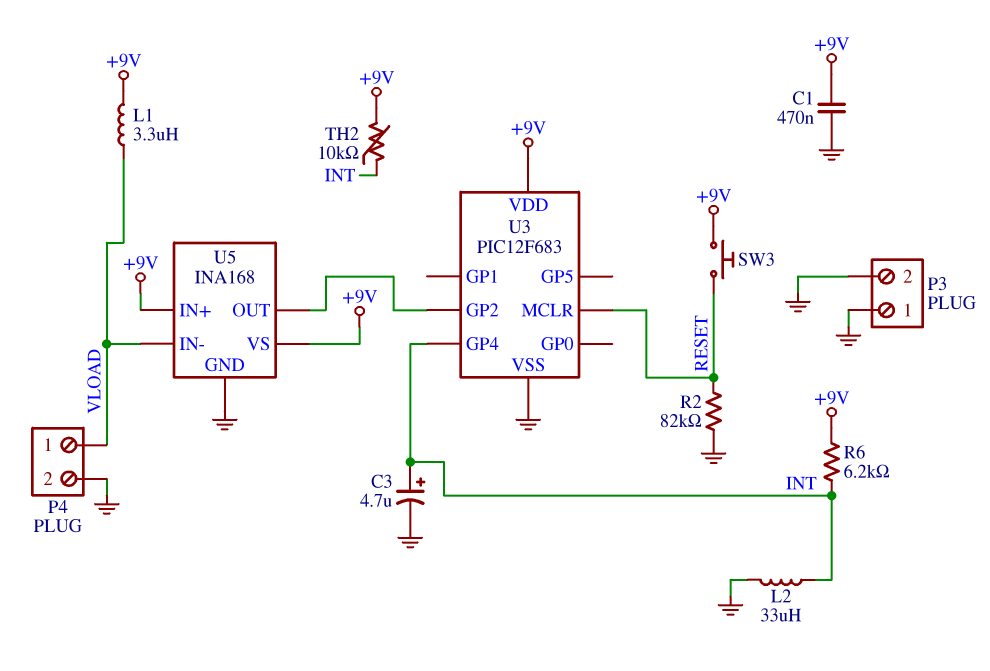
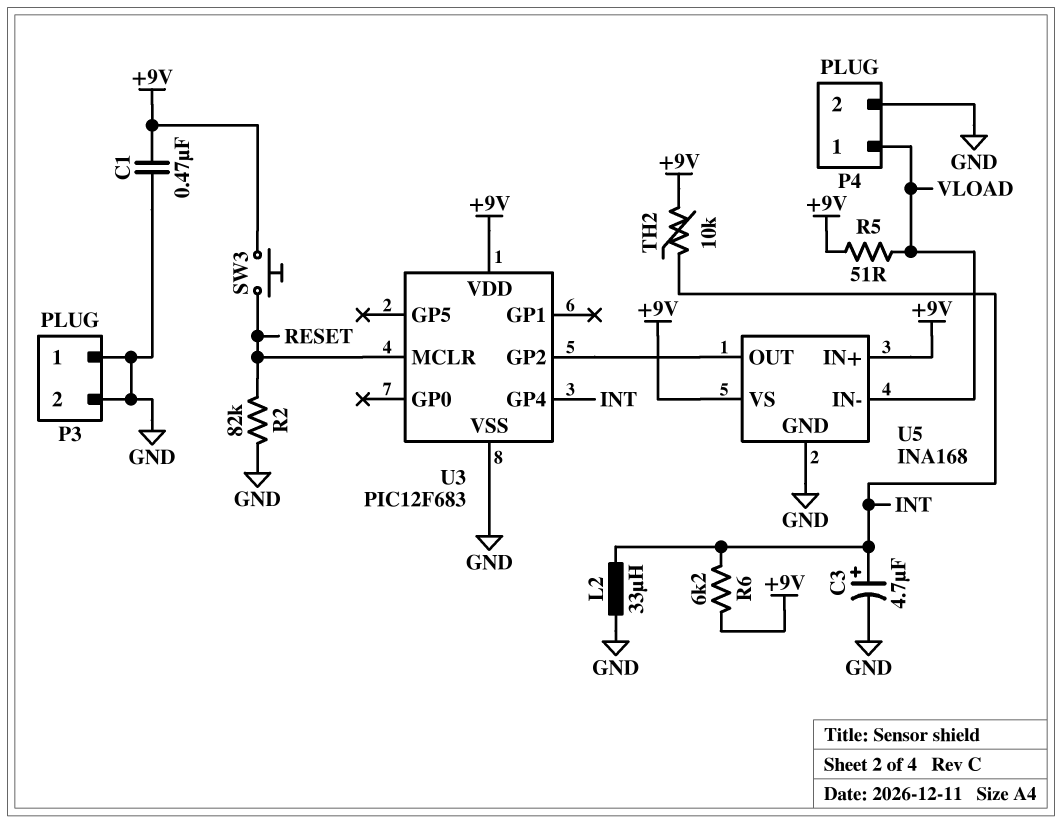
L1: 3.3uH (+9V, VLOAD) -> none
R5: none -> 51 (+9V, VLOAD)

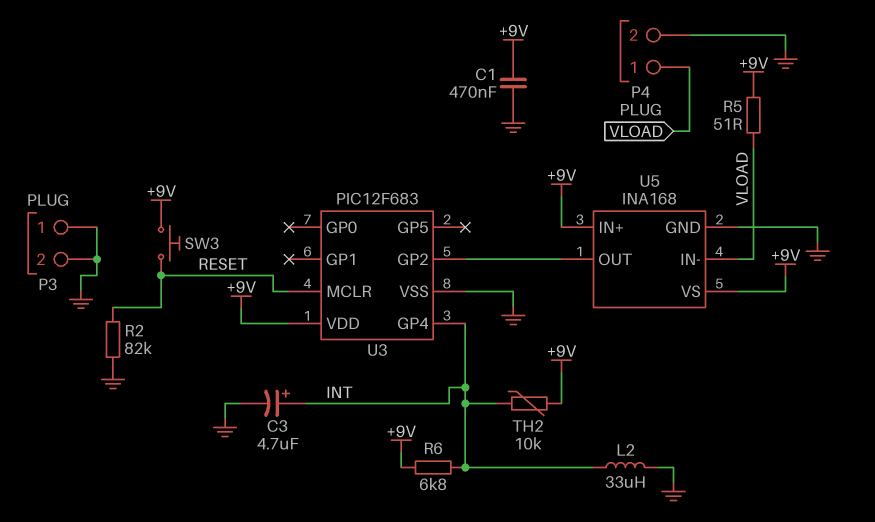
R6: 6.2k (+9V, INT) -> 6.8k (+9V, INT)

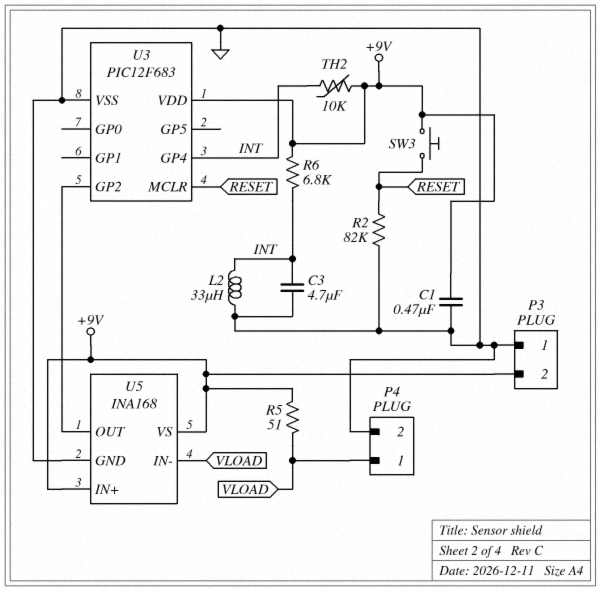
C3: 4.7uF (plus INT, minus GND) -> 4.7uF (GND, INT)
P3 pin 2: GND -> +9V

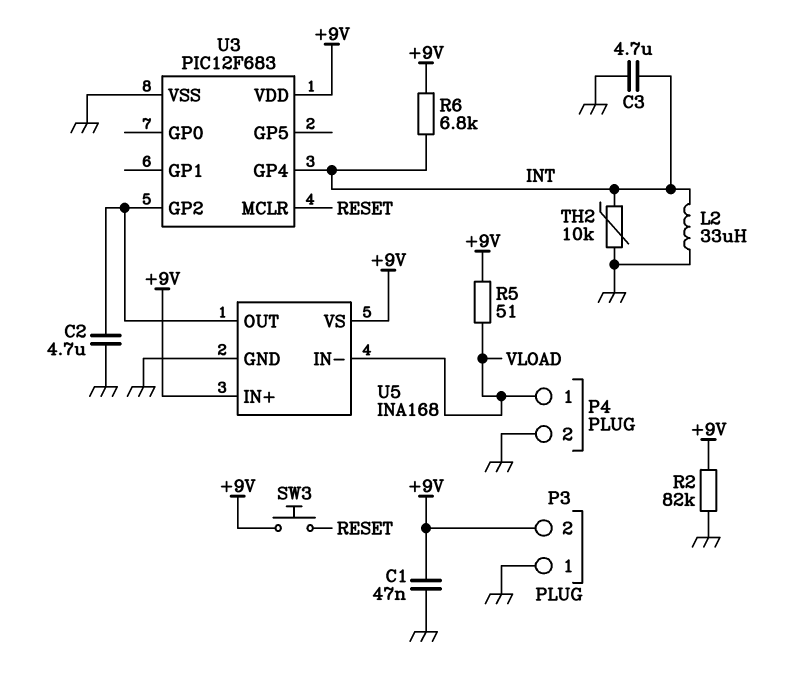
C1: 470nF (+9V, GND) -> 47nF (+9V, GND)
C2: none -> 4.7uF (GND, U3/GP2)
R2: 82k (GND, RESET) -> 82k (+9V, GND)
TH2: 10k (+9V, INT) -> 10k (GND, INT)

